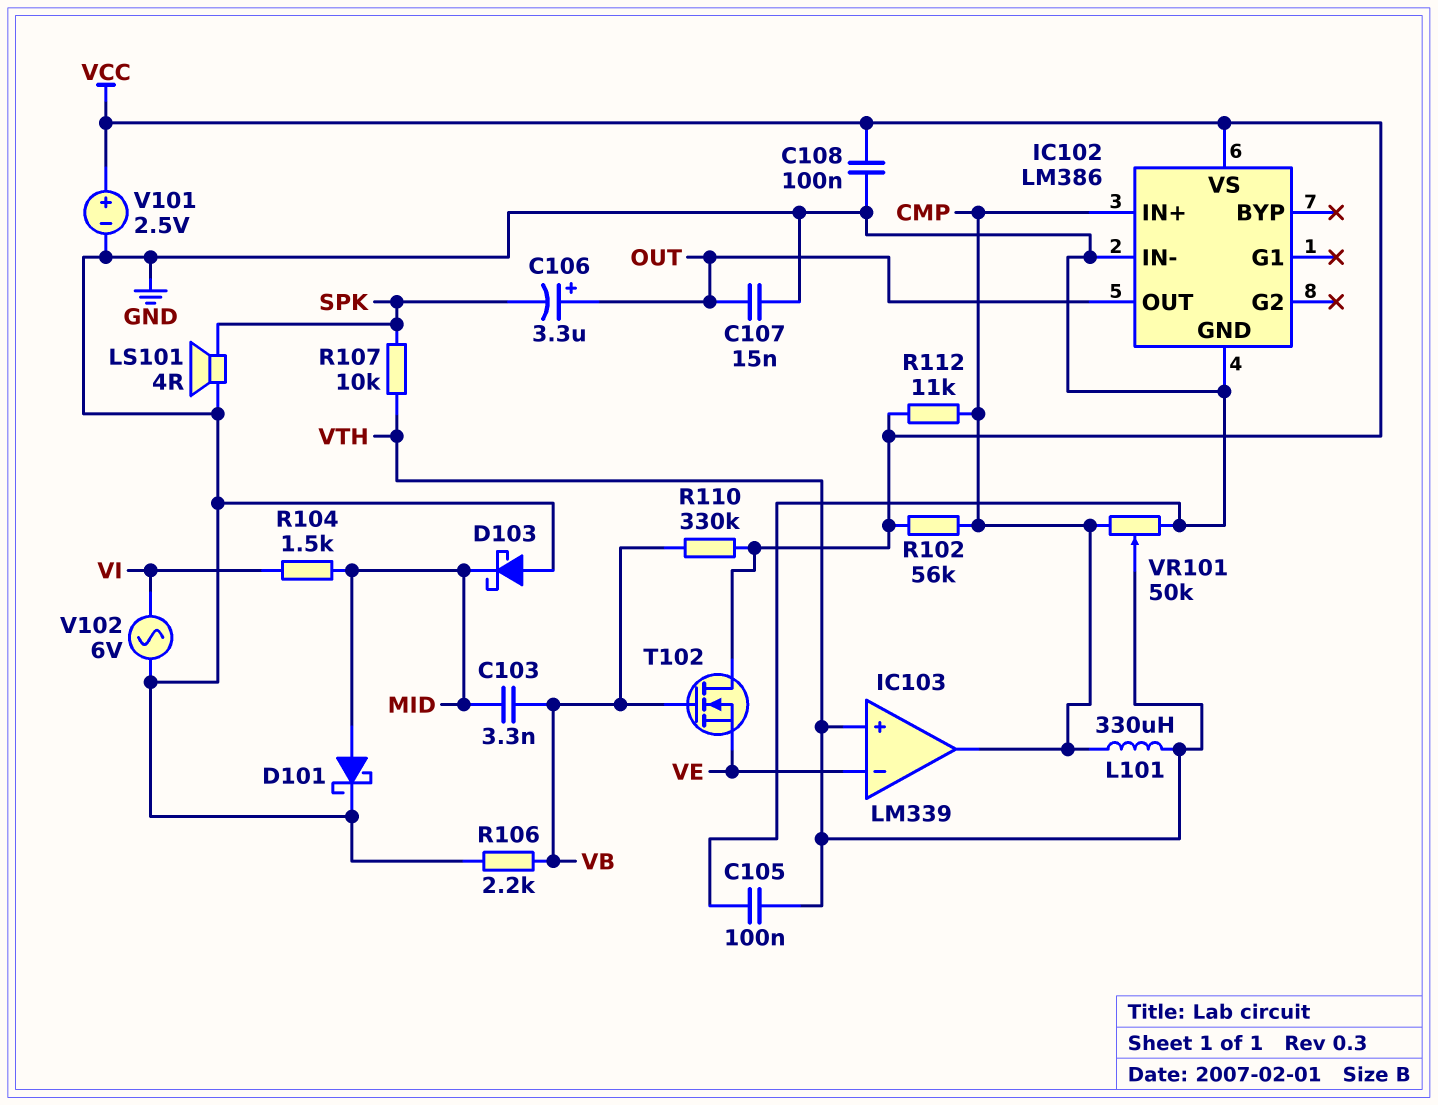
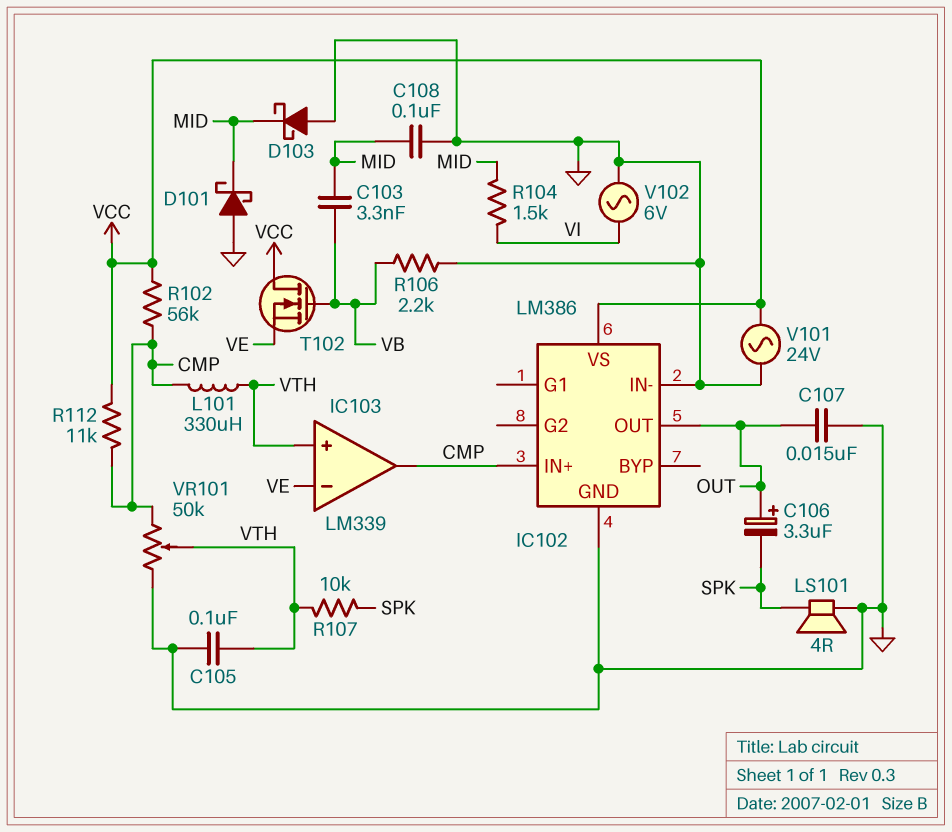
C108: 100nF (GND, VCC) -> 100nF (GND, MID)
D101: schottky (A MID, K GND) -> schottky (A GND, K MID)
R110: 330k (VB, VCC) -> none
V101: 2.5V (plus VCC, minus GND) -> AC 24V (GND, VCC)

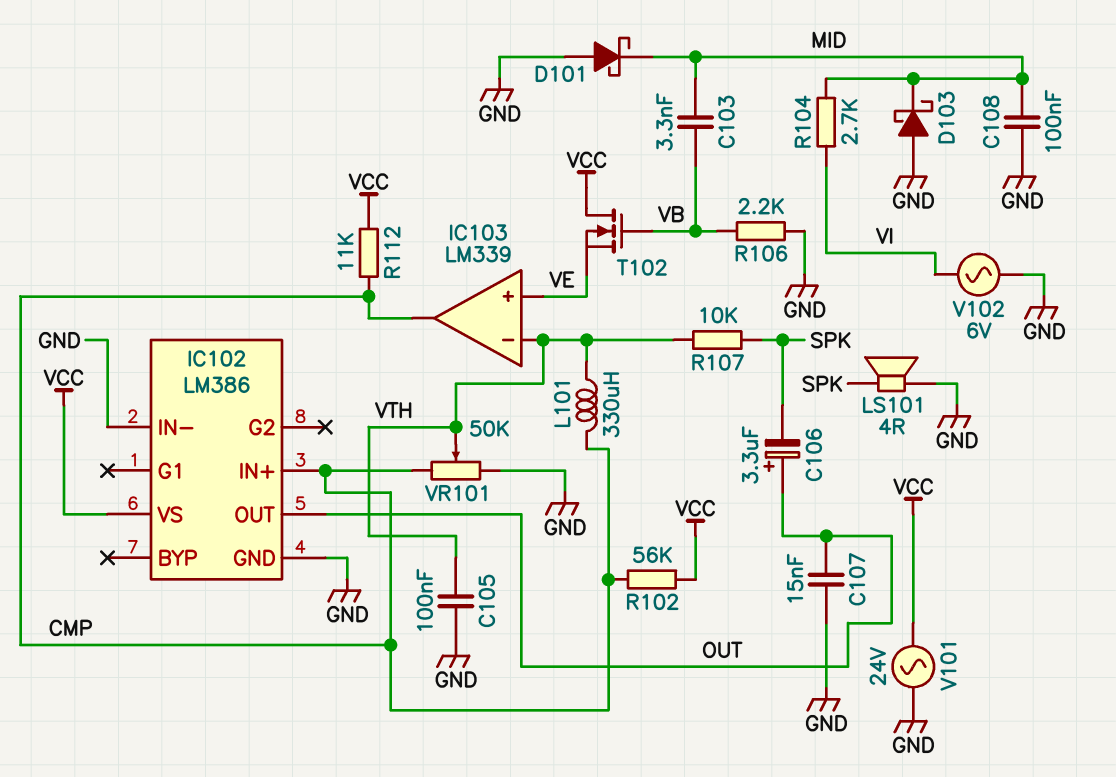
IC103 pin in+: VTH -> VE
IC103 pin in-: VE -> VTH
R104: 1.5k (MID, VI) -> 2.7k (MID, VI)

